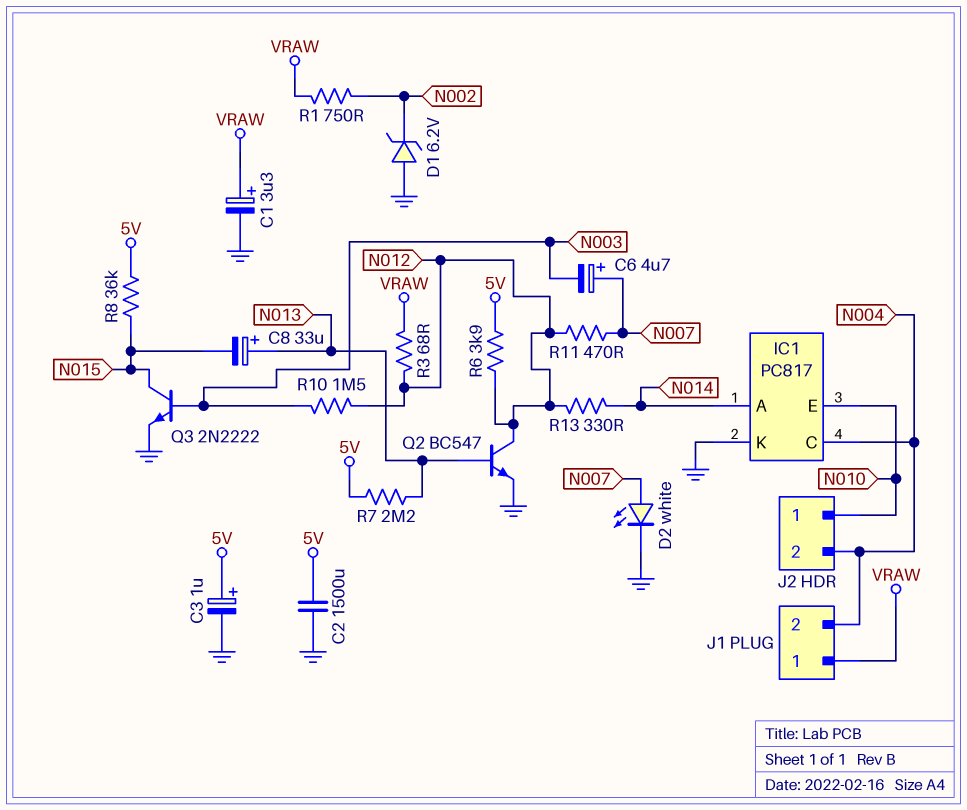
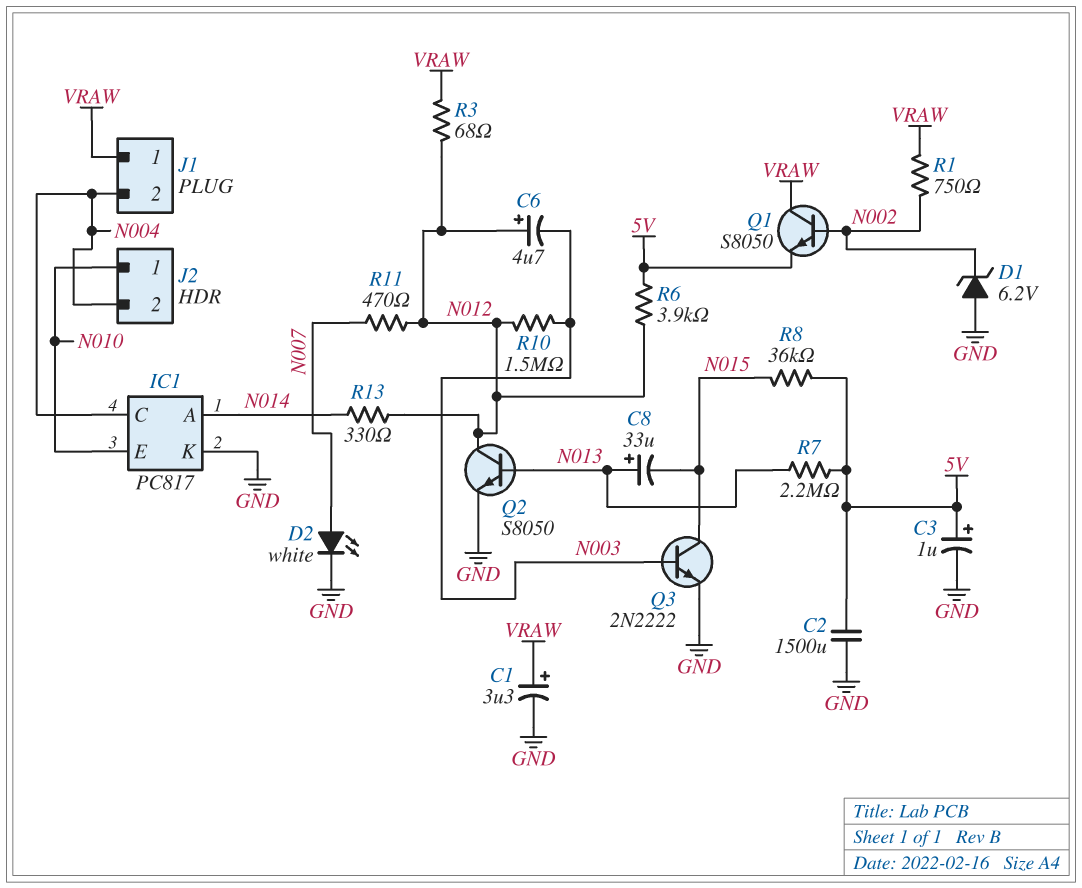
C6: 4.7uF (plus N007, minus N003) -> 4.7uF (plus N012, minus N003)
Q1: none -> NPN S8050 (B N002, C VRAW, E 5V)
Q2: NPN BC547 (B N013, C N012, E GND) -> NPN S8050 (B N013, C N012, E GND)

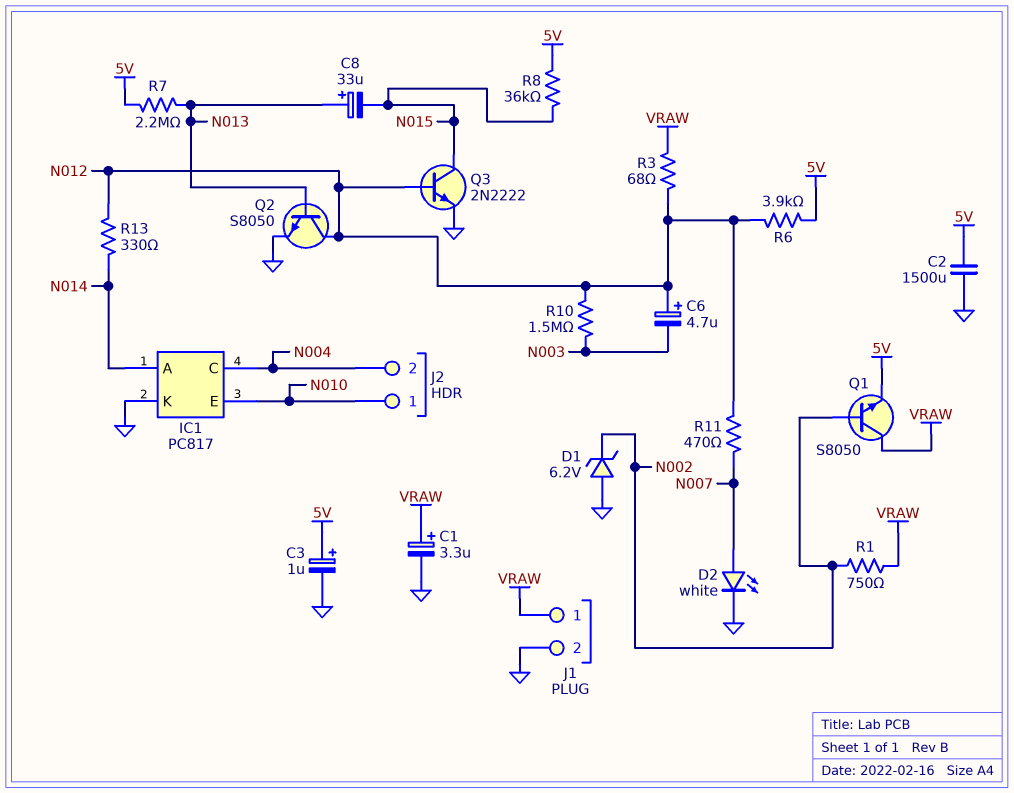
J1 pin 2: N004 -> GND
Q3: NPN 2N2222 (B N003, C N015, E GND) -> NPN 2N2222 (B N012, C N015, E GND)

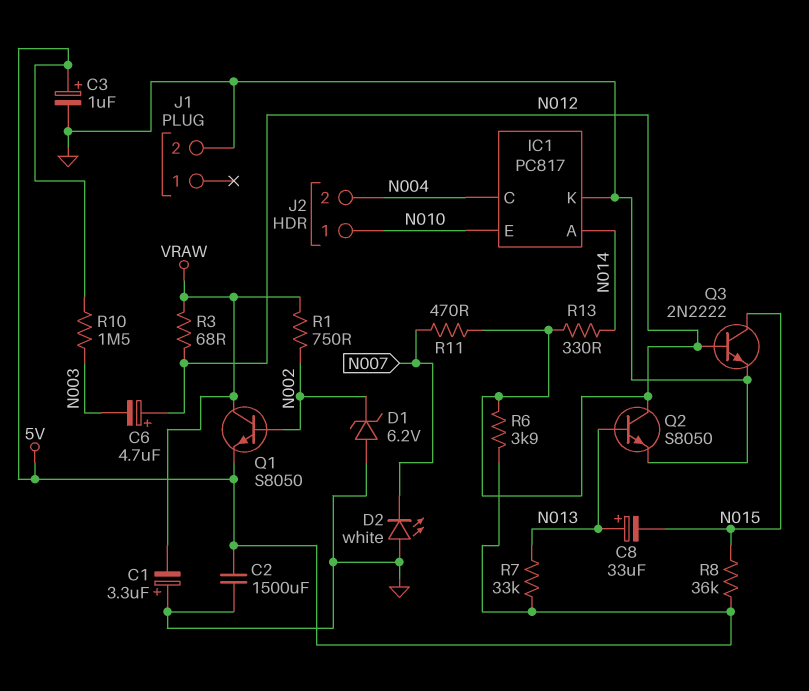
C1: 3.3uF (plus VRAW, minus GND) -> 3.3uF (plus GND, minus VRAW)
D2: LED white (A N007, K GND) -> LED white (A GND, K N007)
J1 pin 1: VRAW -> none
R7: 2.2M (5V, N013) -> 33k (5V, N013)
R10: 1.5M (N003, N012) -> 1.5M (5V, N003)

